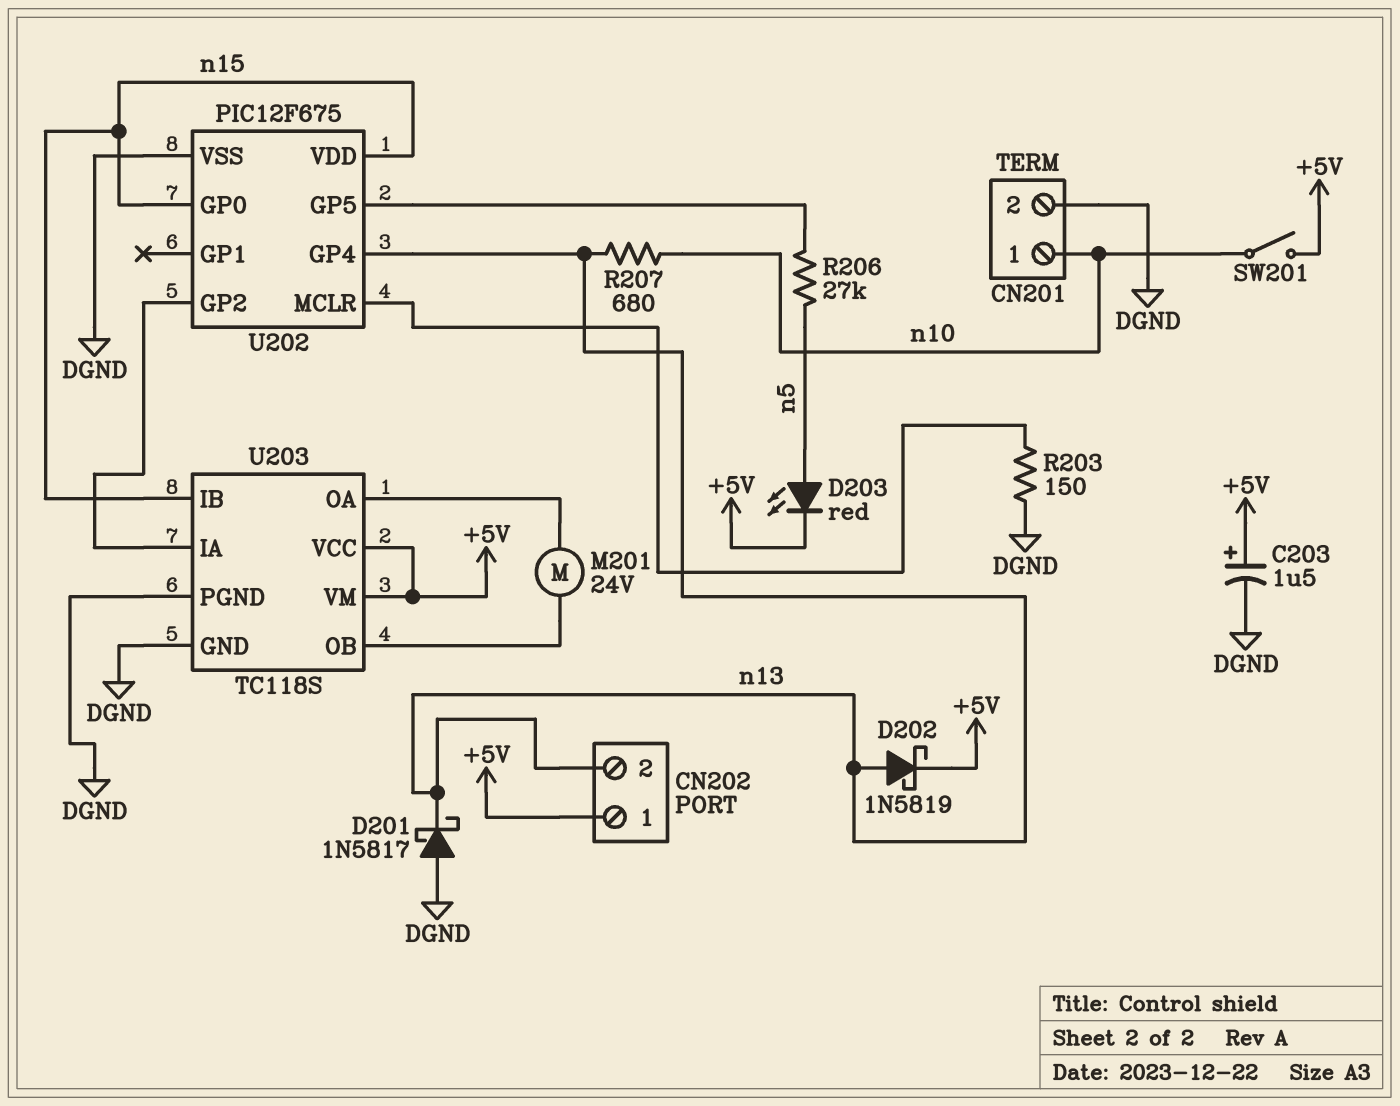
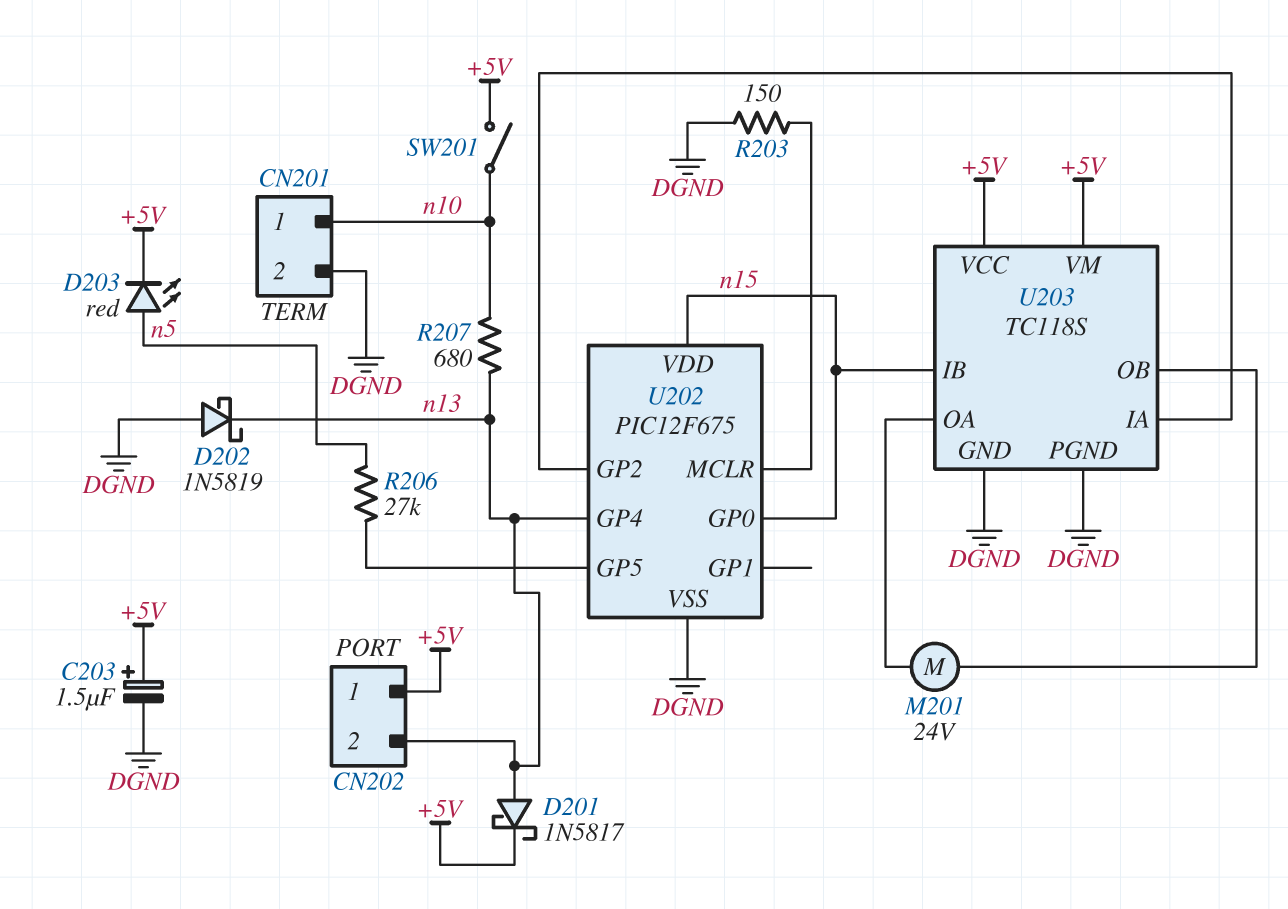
D201: schottky 1N5817 (A DGND, K n13) -> schottky 1N5817 (A n13, K +5V)
D202: schottky 1N5819 (A n13, K +5V) -> schottky 1N5819 (A DGND, K n13)

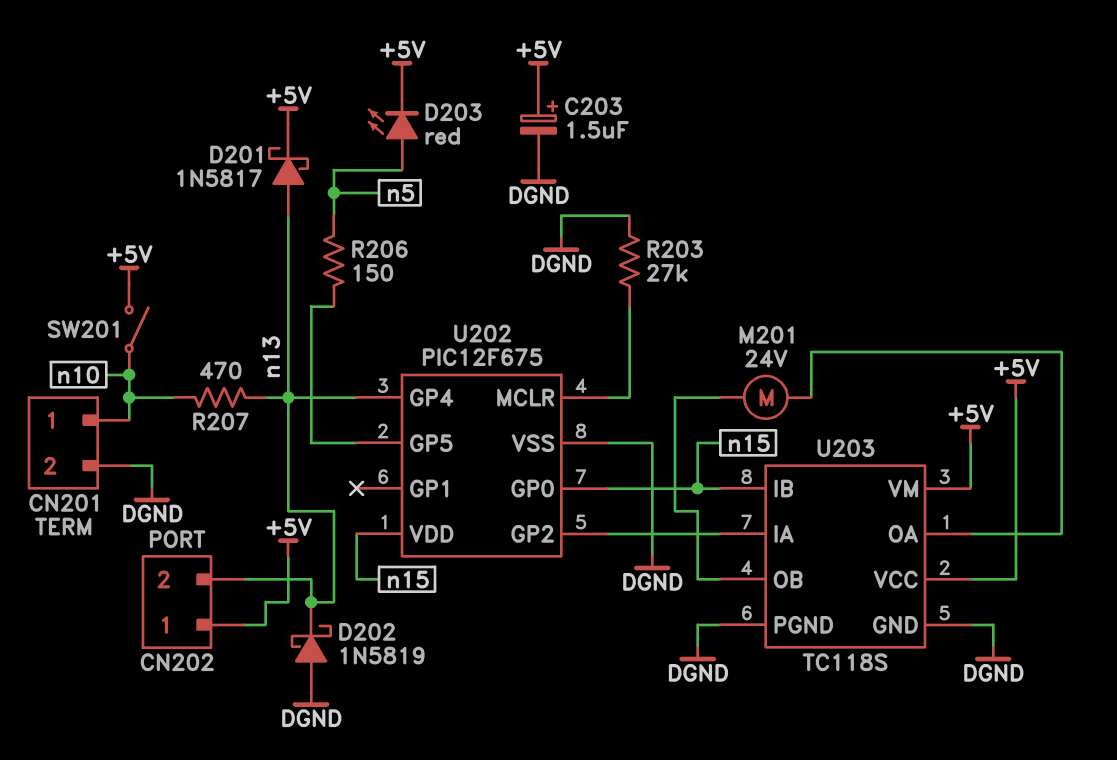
R203: 150 (DGND, U202/MCLR) -> 27k (DGND, U202/MCLR)
R206: 27k (U202/GP5, n5) -> 150 (U202/GP5, n5)
R207: 680 (n10, n13) -> 470 (n10, n13)

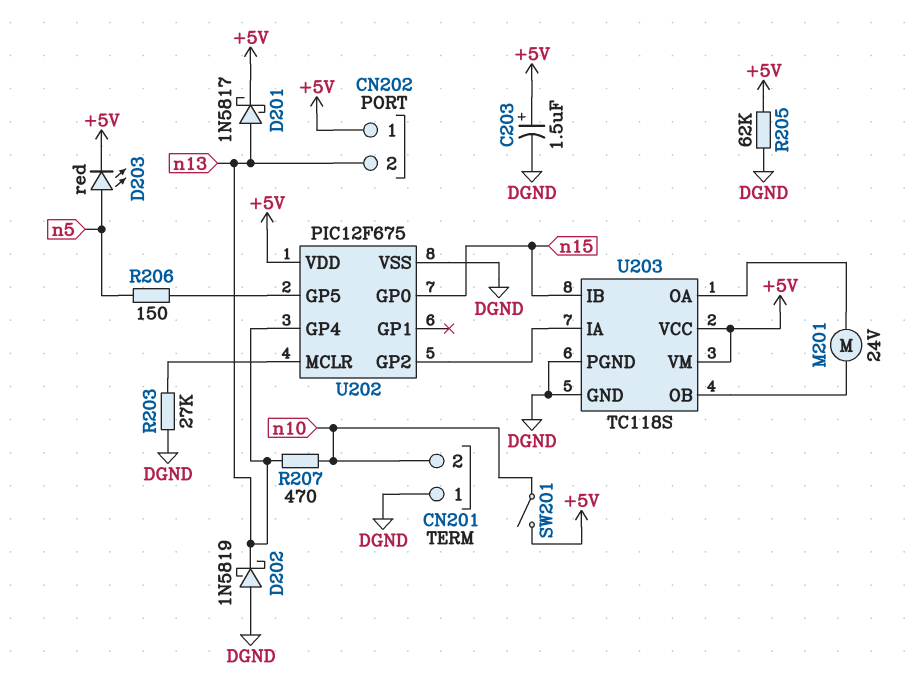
CN201 pin 1: n10 -> DGND
CN201 pin 2: DGND -> n10
R205: none -> 62k (+5V, DGND)
U202 pin VDD: n15 -> +5V

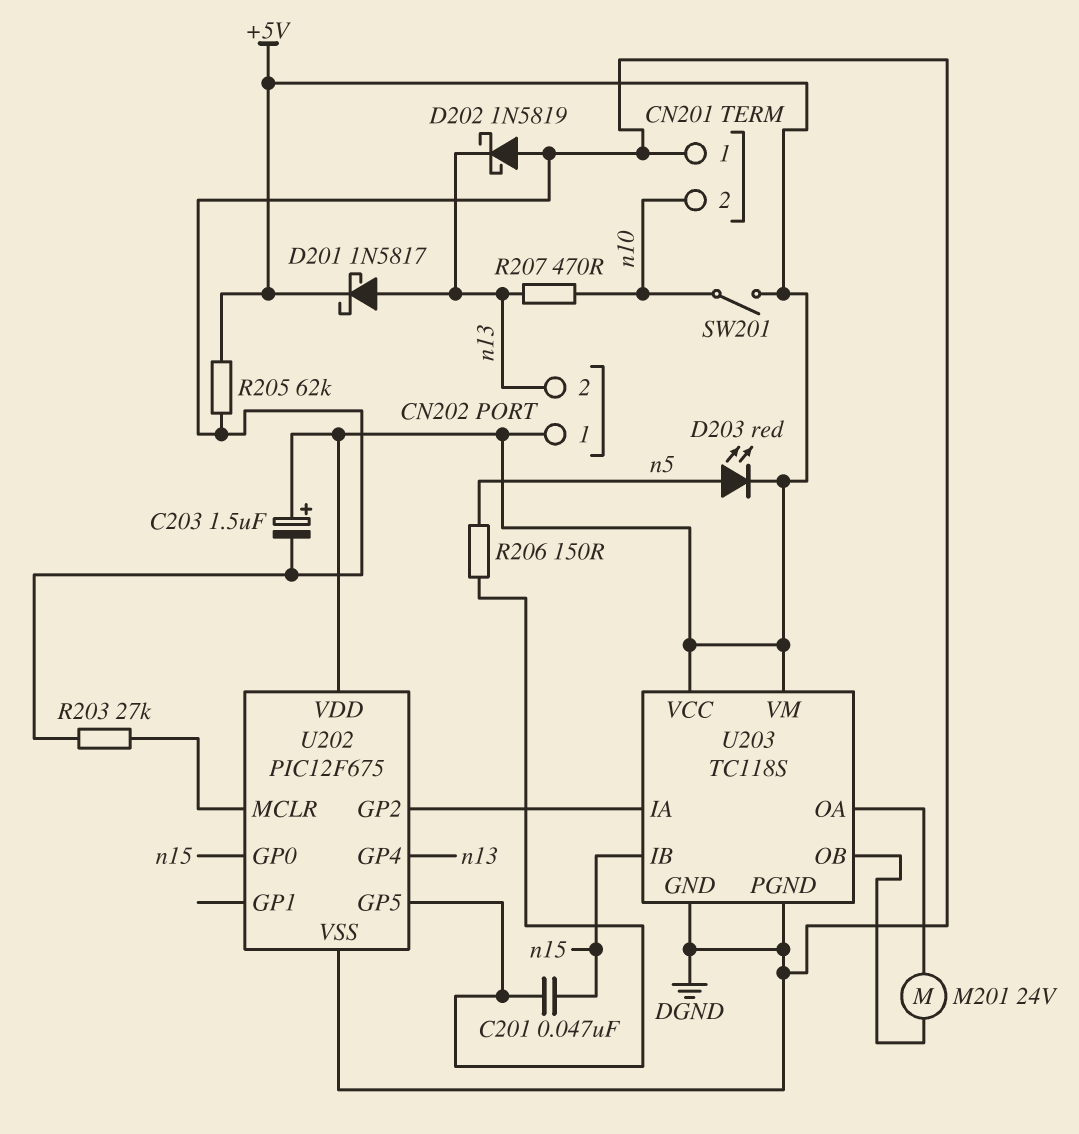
C201: none -> 47nF (U202/GP5, n15)

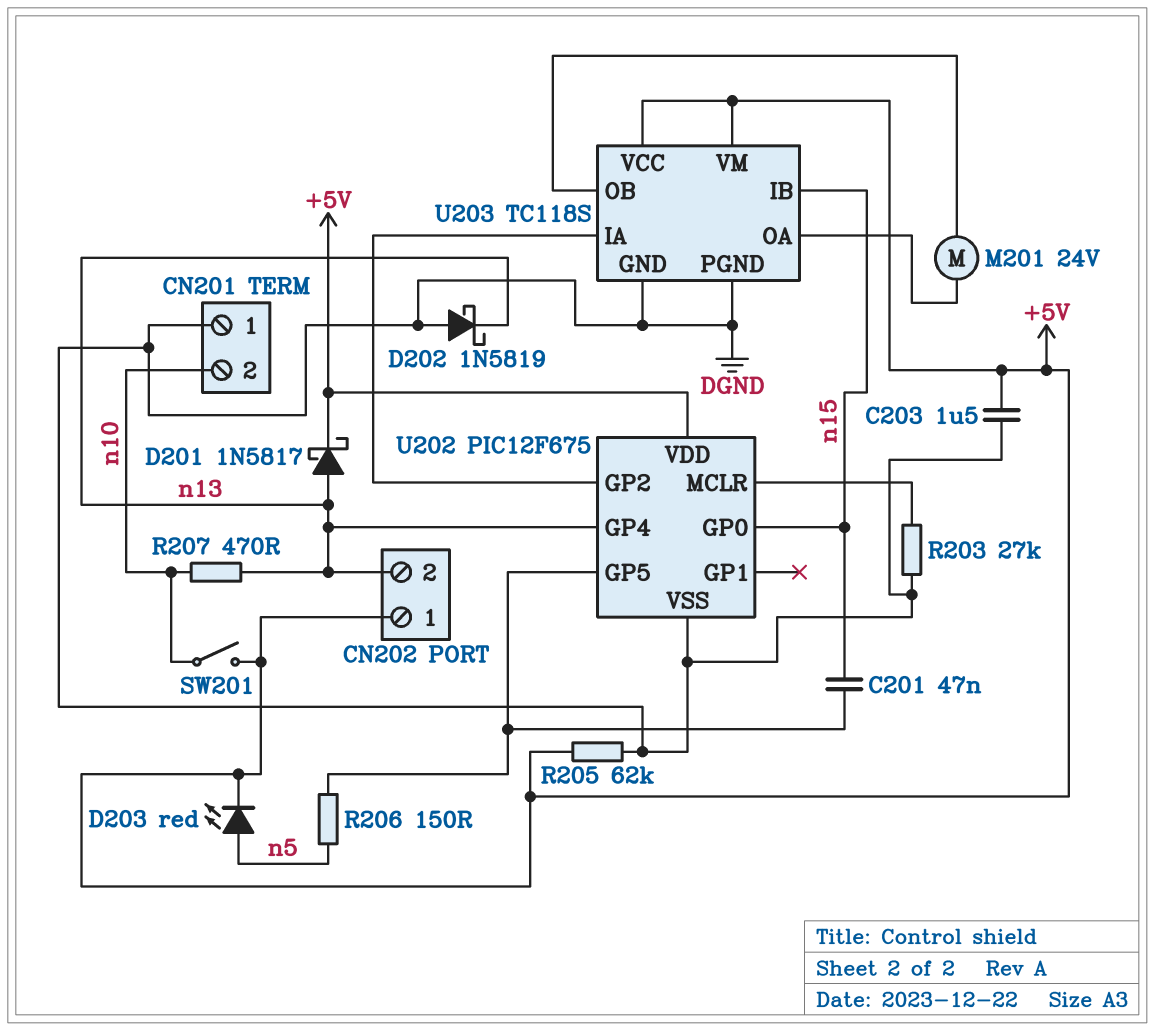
C203: 1.5uF (plus +5V, minus DGND) -> 1.5uF (+5V, DGND)

